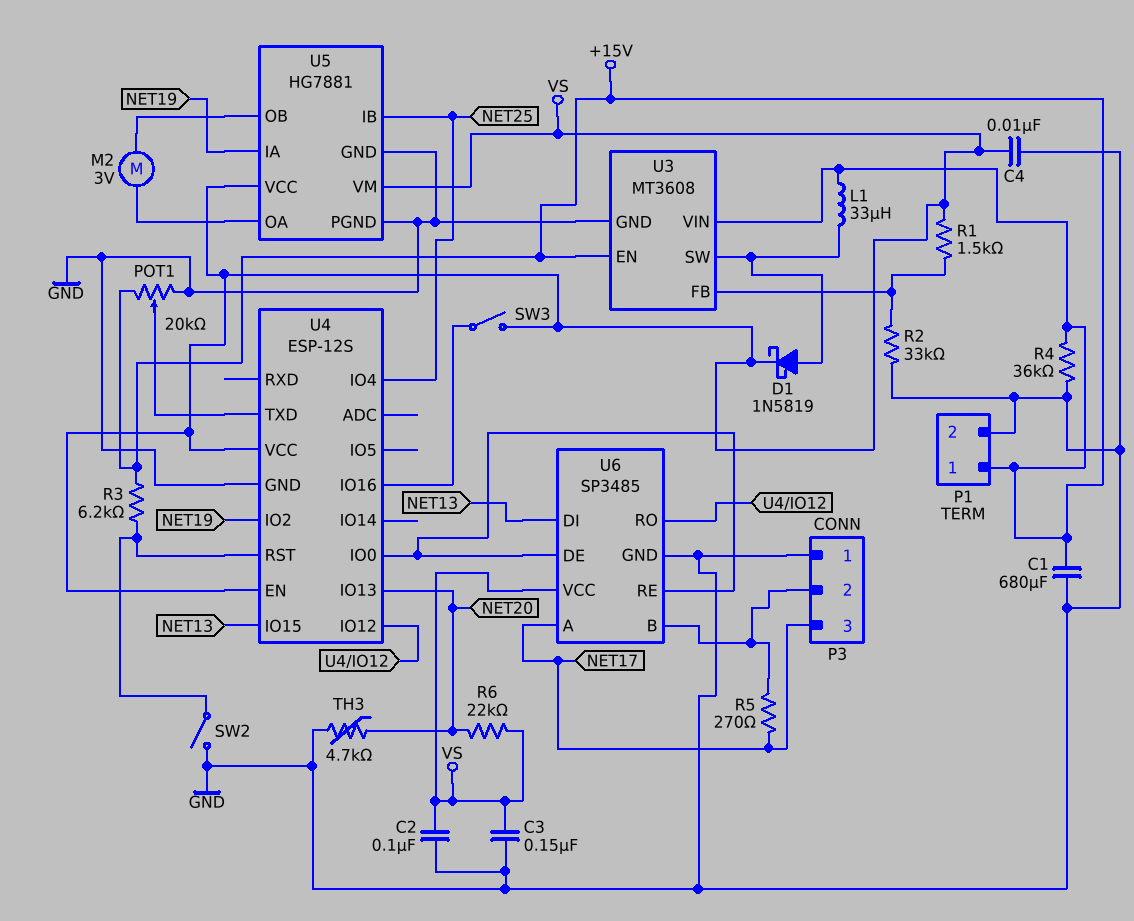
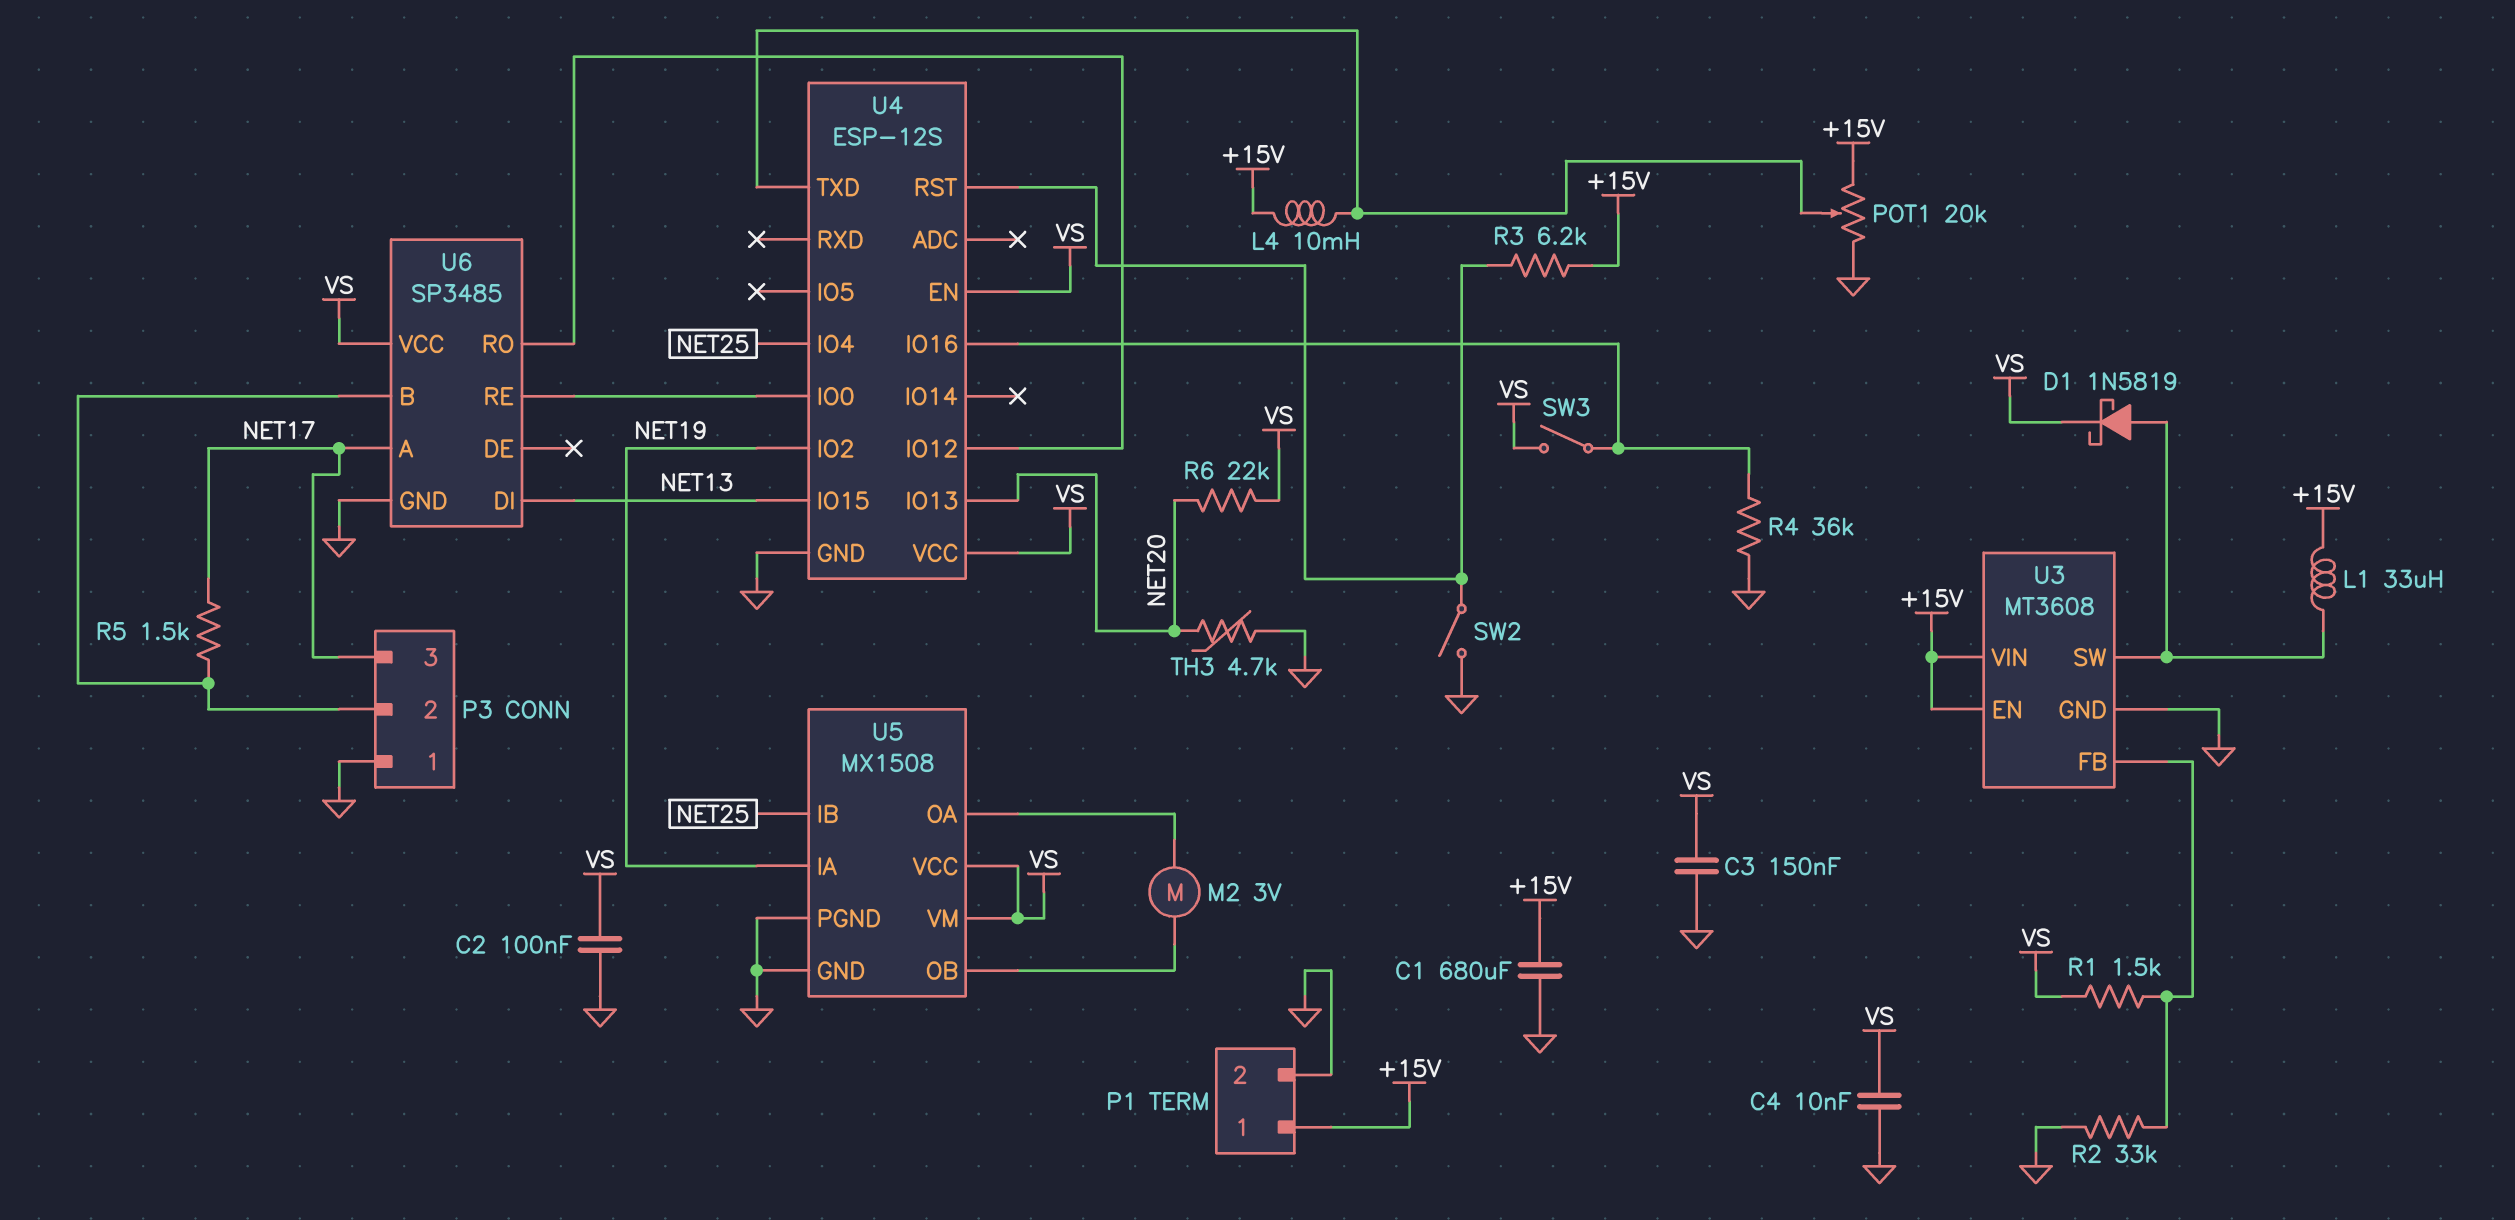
L4: none -> 10mH (+15V, U4/TXD)
R4: 36k (+15V, GND) -> 36k (GND, U4/IO16)
R5: 270 (NET17, P3/2) -> 1.5k (NET17, P3/2)
U5: HG7881 -> MX1508
U6 pin DE: U4/IO0 -> none

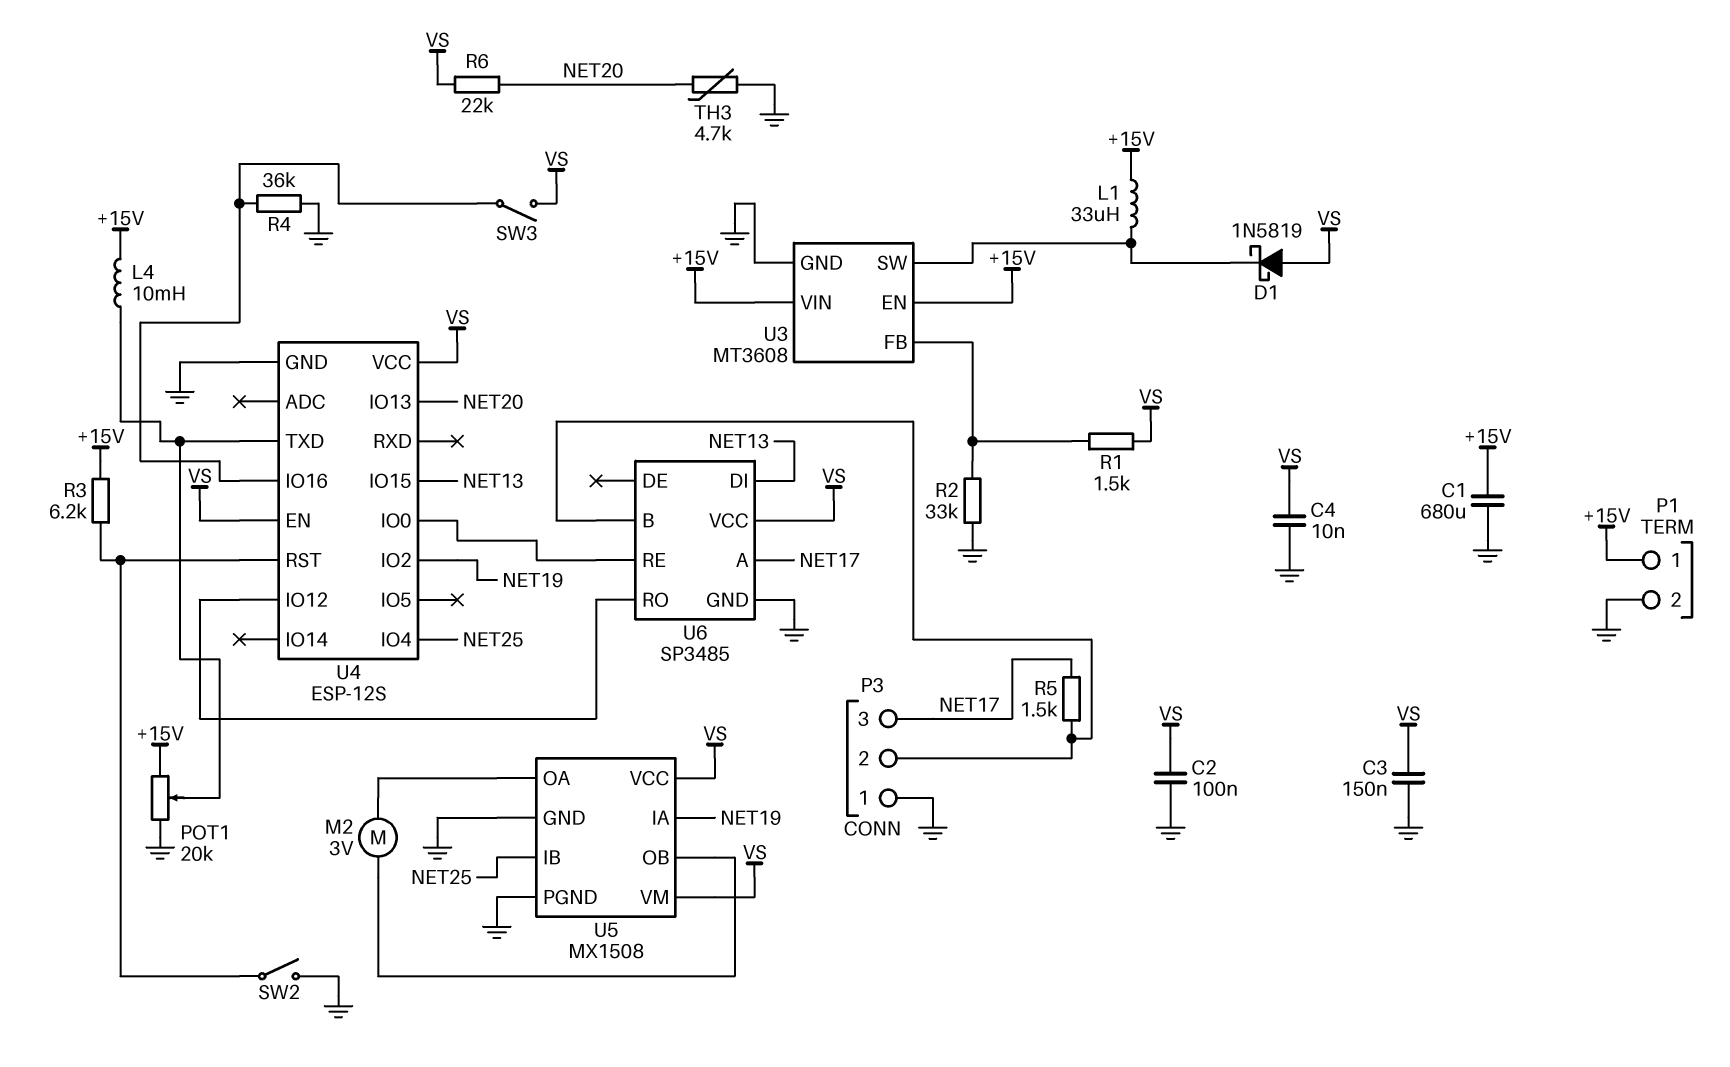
D1: schottky 1N5819 (A U3/SW, K VS) -> schottky 1N5819 (A VS, K U3/SW)

